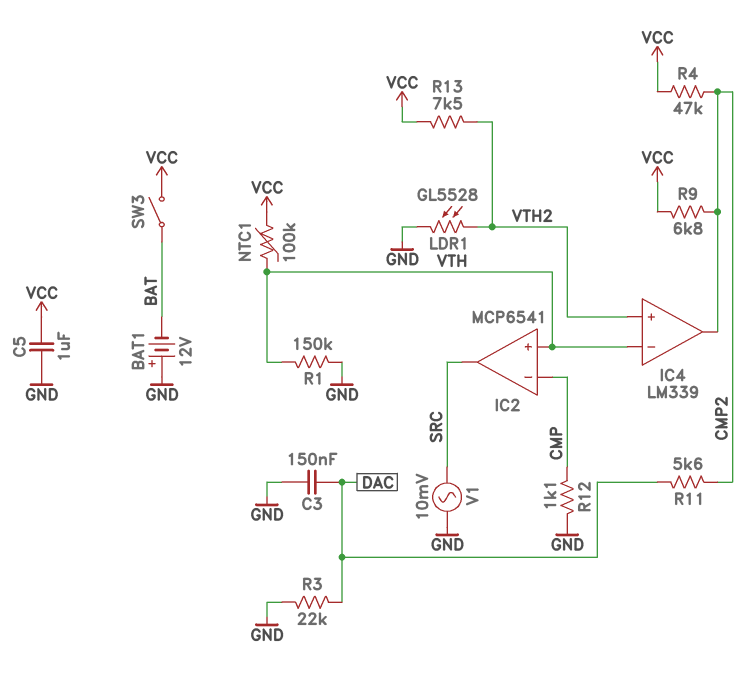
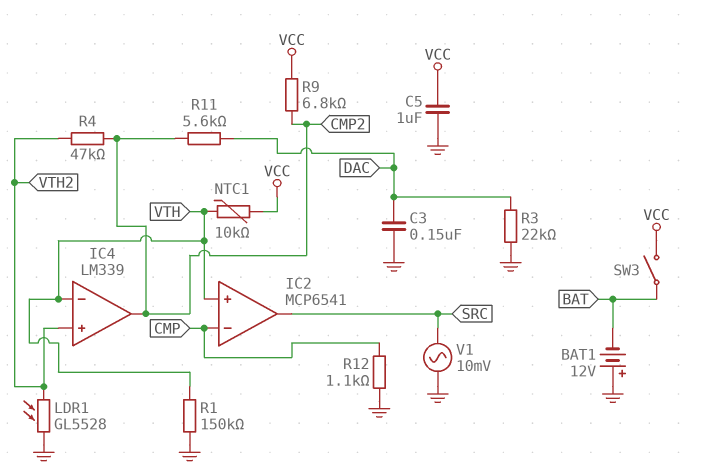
NTC1: 100k (VCC, VTH) -> 10k (VCC, VTH)
R4: 47k (CMP2, VCC) -> 47k (CMP2, VTH2)
R13: 7.5k (VCC, VTH2) -> none

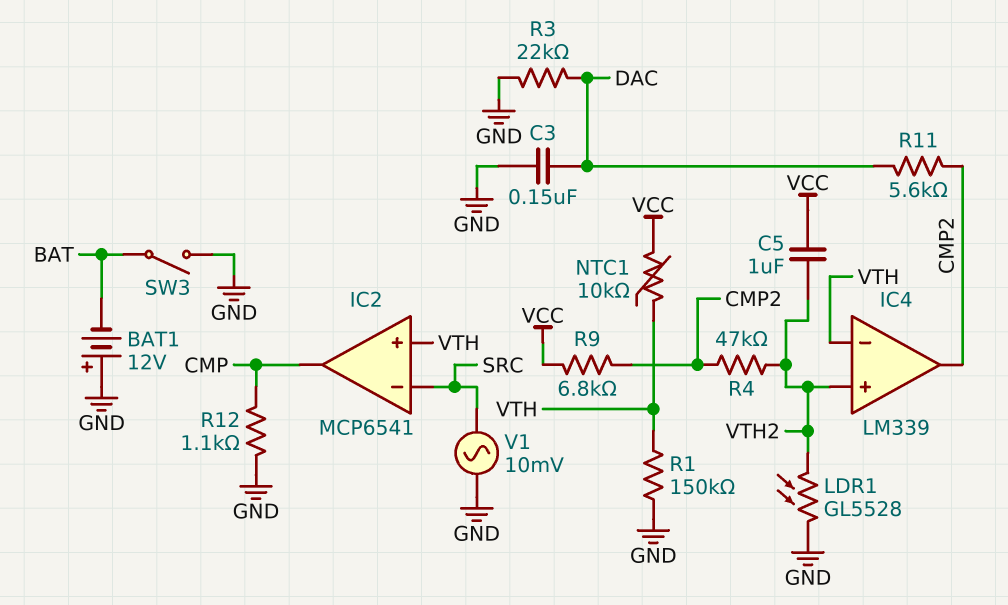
C5: 1uF (GND, VCC) -> 1uF (VCC, VTH2)
IC2 pin in-: CMP -> SRC
IC2 pin out: SRC -> CMP
SW3: switch (BAT, VCC) -> switch (BAT, GND)

